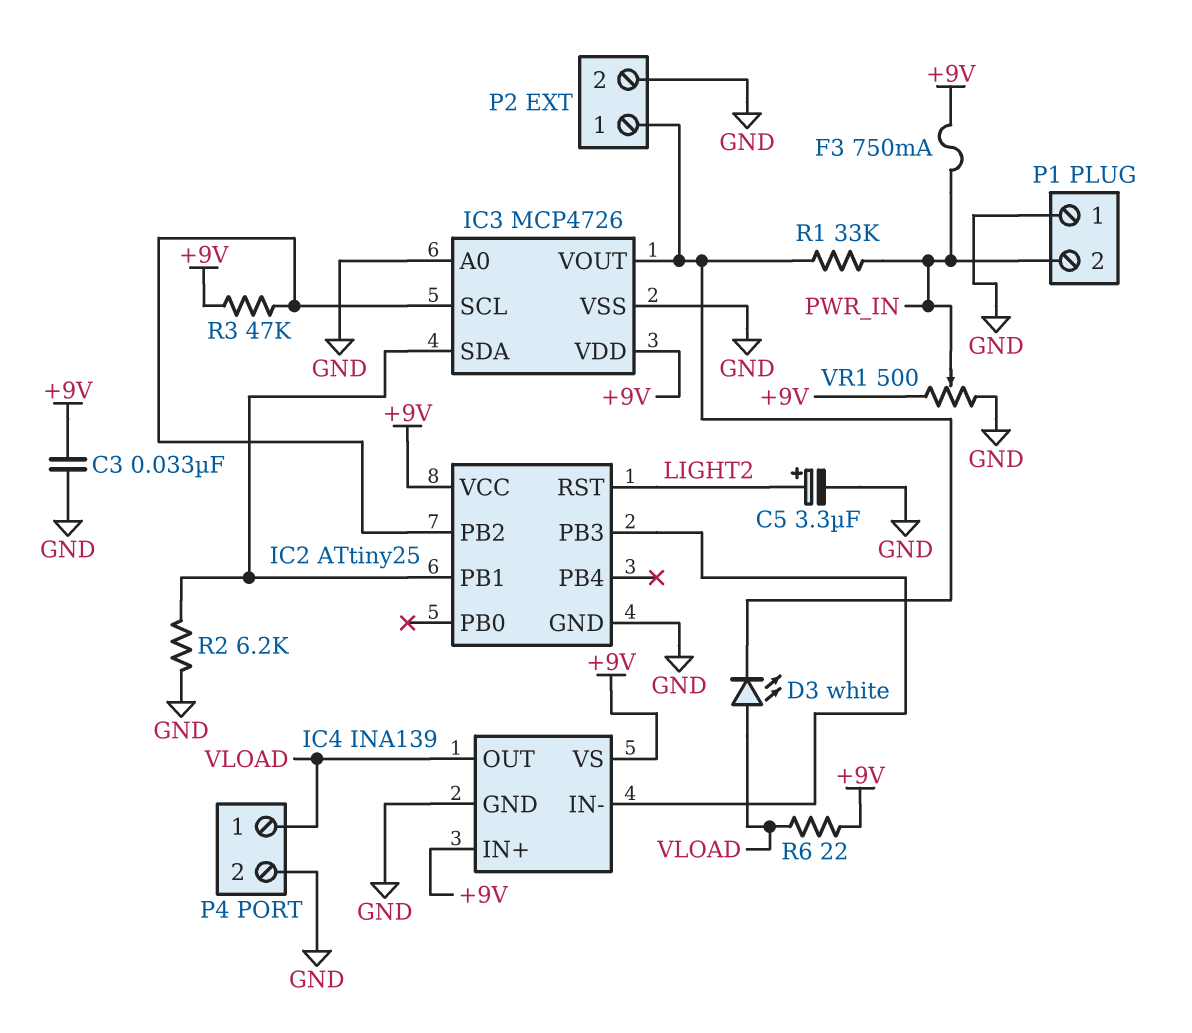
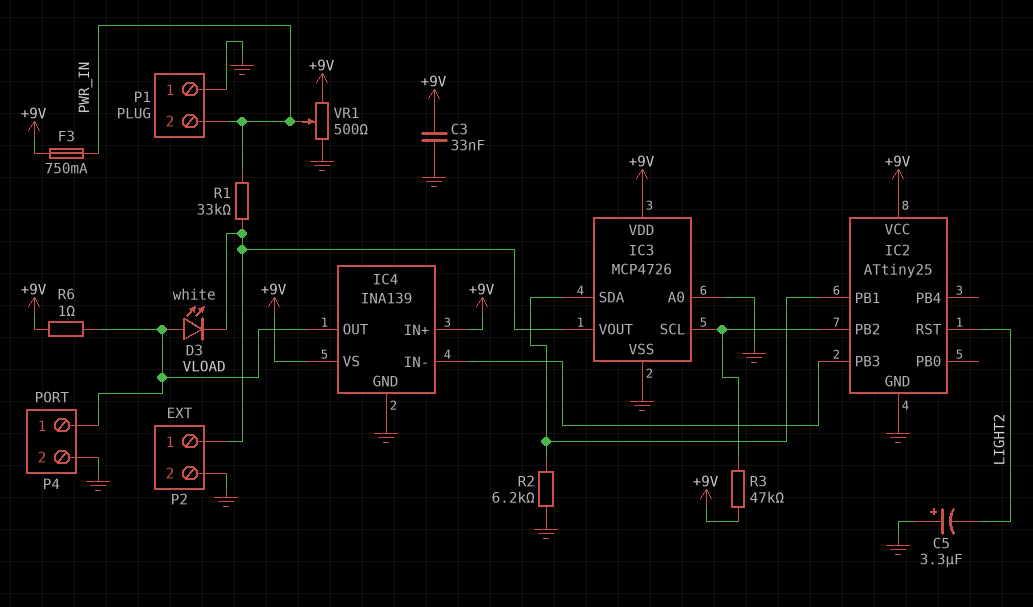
C5: 3.3uF (plus LIGHT2, minus GND) -> 3.3uF (plus GND, minus LIGHT2)
R6: 22 (+9V, VLOAD) -> 1 (+9V, VLOAD)

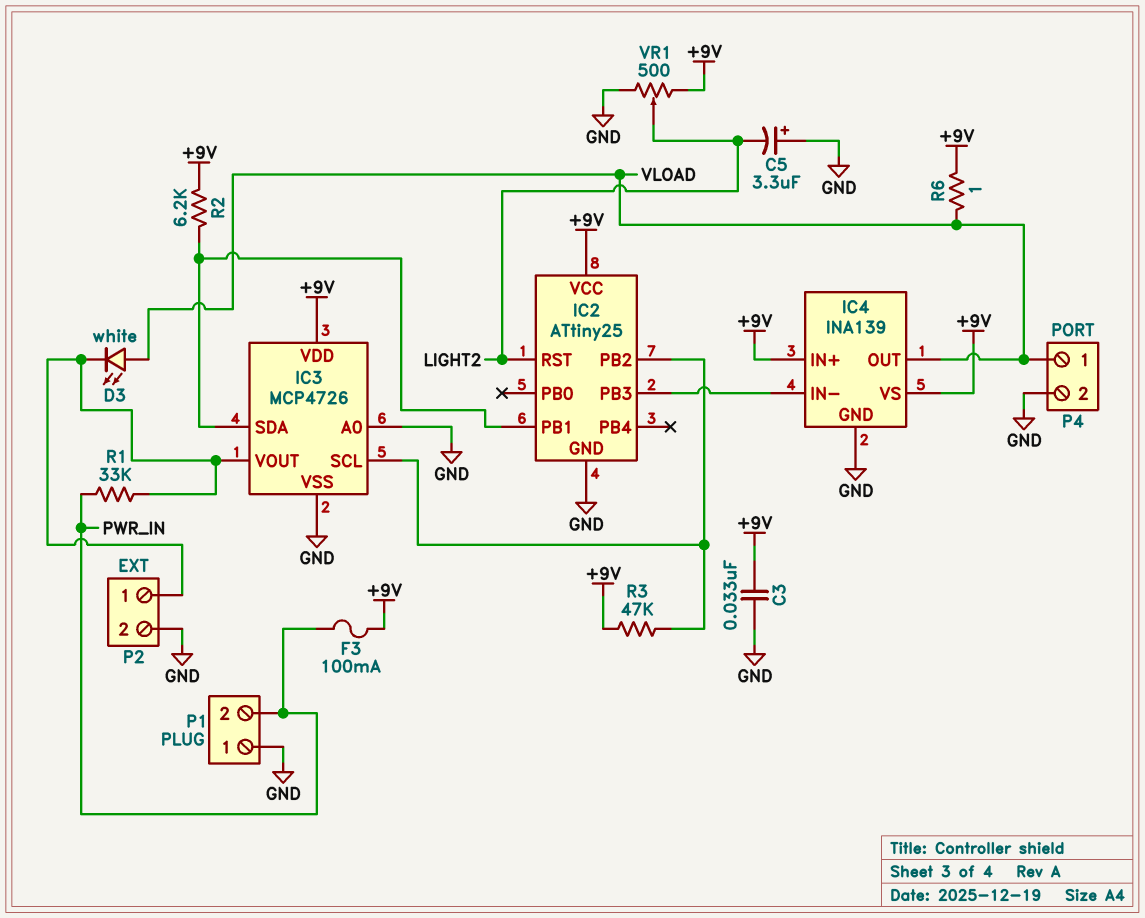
F3: 750mA (+9V, PWR_IN) -> 100mA (+9V, PWR_IN)
R2: 6.2k (GND, IC2/PB1) -> 6.2k (+9V, IC2/PB1)
VR1: 500 (+9V, GND, wiper PWR_IN) -> 500 (+9V, GND, wiper LIGHT2)

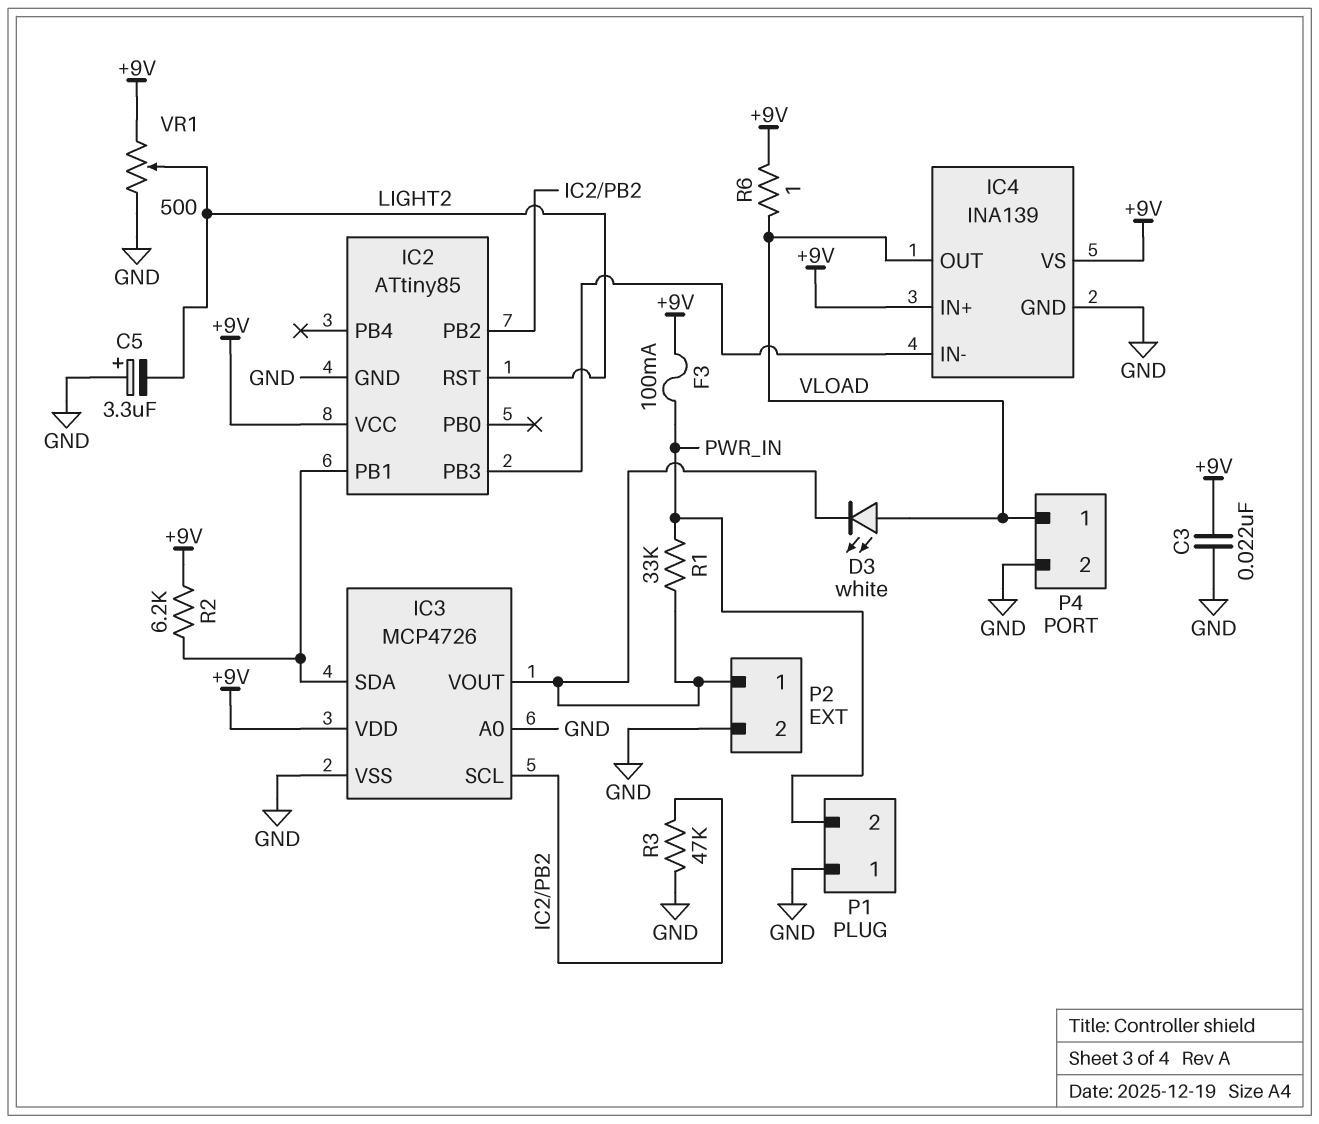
C3: 33nF (+9V, GND) -> 22nF (+9V, GND)
IC2: ATtiny25 -> ATtiny85
R3: 47k (+9V, IC2/PB2) -> 47k (GND, IC2/PB2)

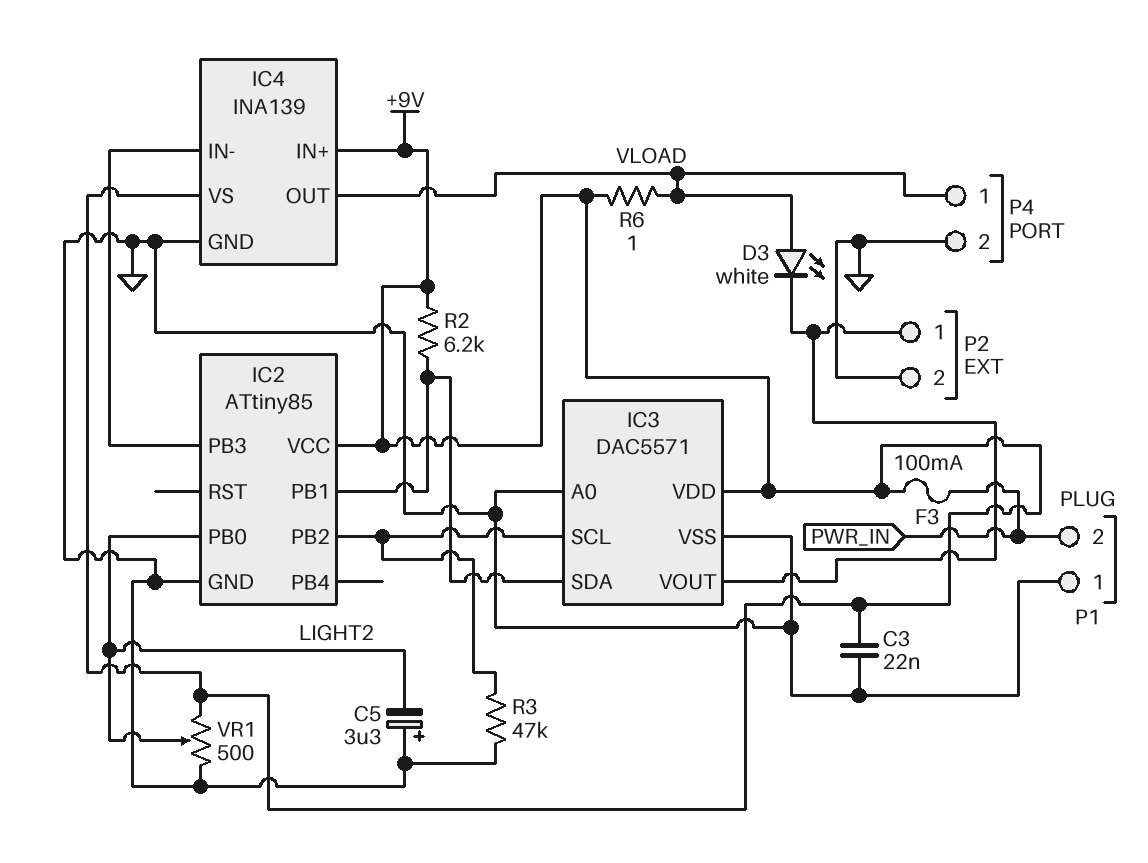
IC2 pin PB0: none -> LIGHT2
IC2 pin RST: LIGHT2 -> none
IC3: MCP4726 -> DAC5571
R1: 33k (IC3/VOUT, PWR_IN) -> none

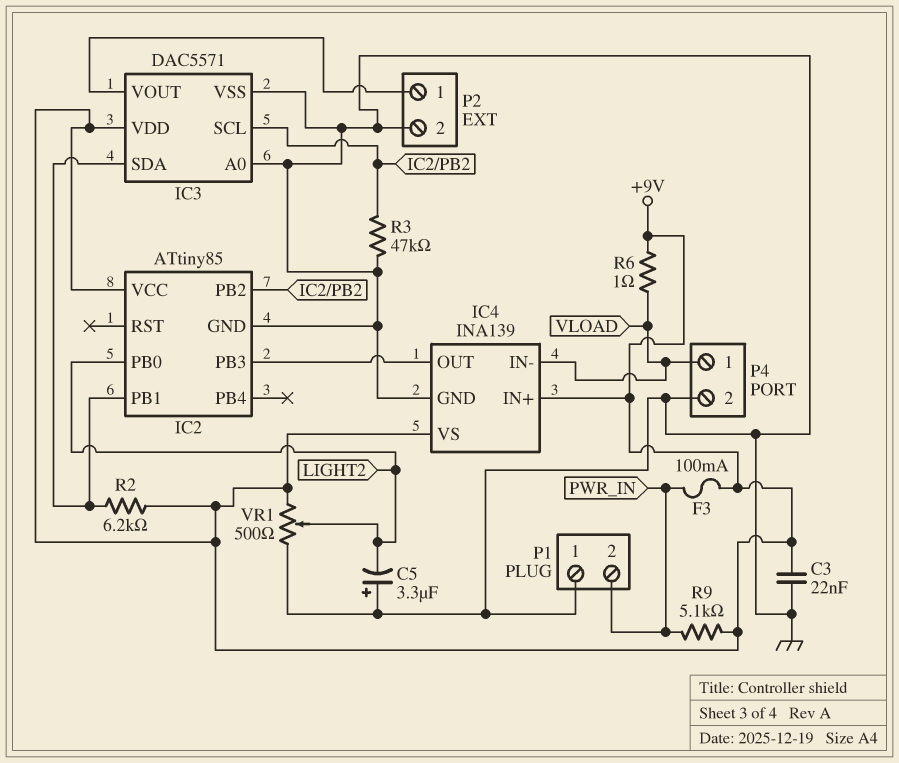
D3: LED white (A VLOAD, K IC3/VOUT) -> none
IC4 pin IN-: IC2/PB3 -> VLOAD
IC4 pin OUT: VLOAD -> IC2/PB3
R9: none -> 5.1k (+9V, PWR_IN)

